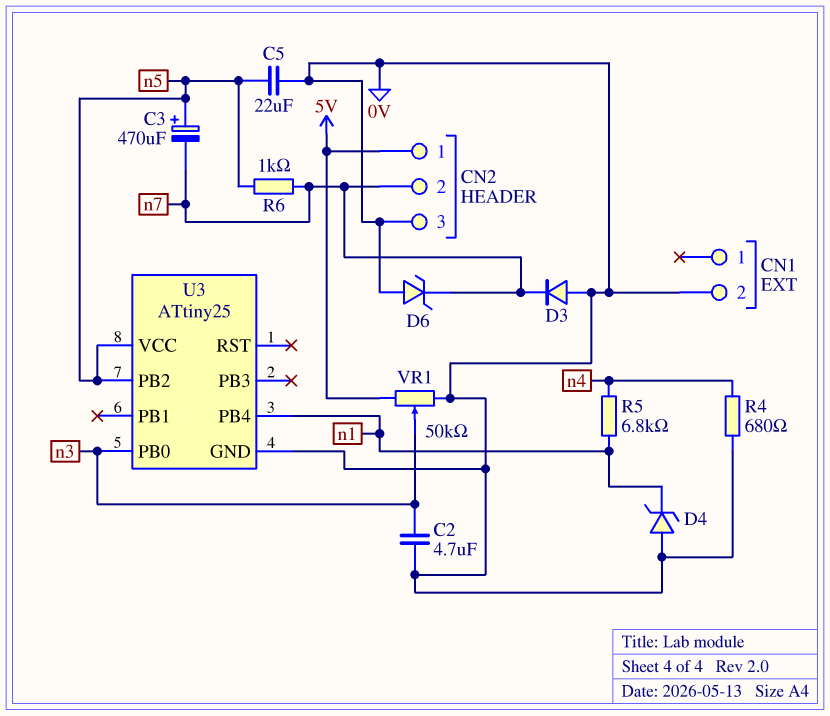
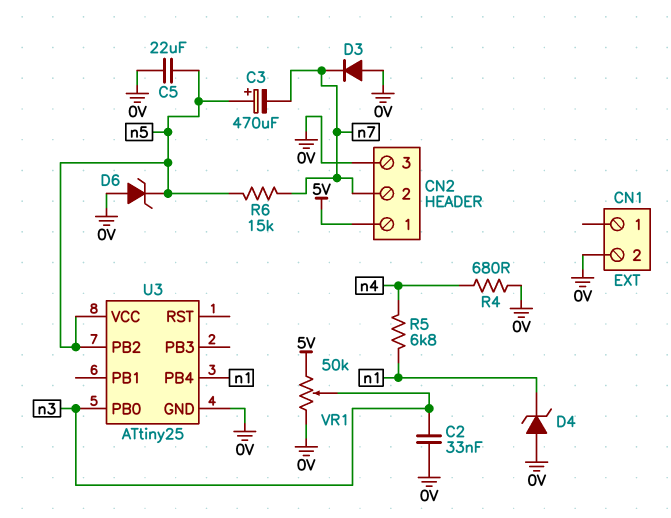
C2: 4.7uF (0V, n3) -> 33nF (0V, n3)
D6: zener (A 0V, K n7) -> zener (A 0V, K n5)
R6: 1k (n5, n7) -> 15k (n5, n7)

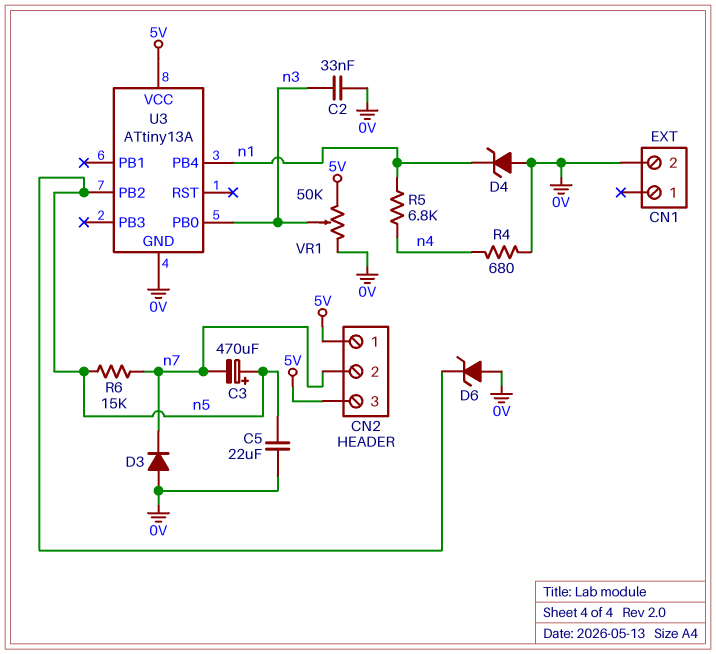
CN2 pin 3: 0V -> 5V
U3: ATtiny25 -> ATtiny13A
U3 pin VCC: n5 -> 5V

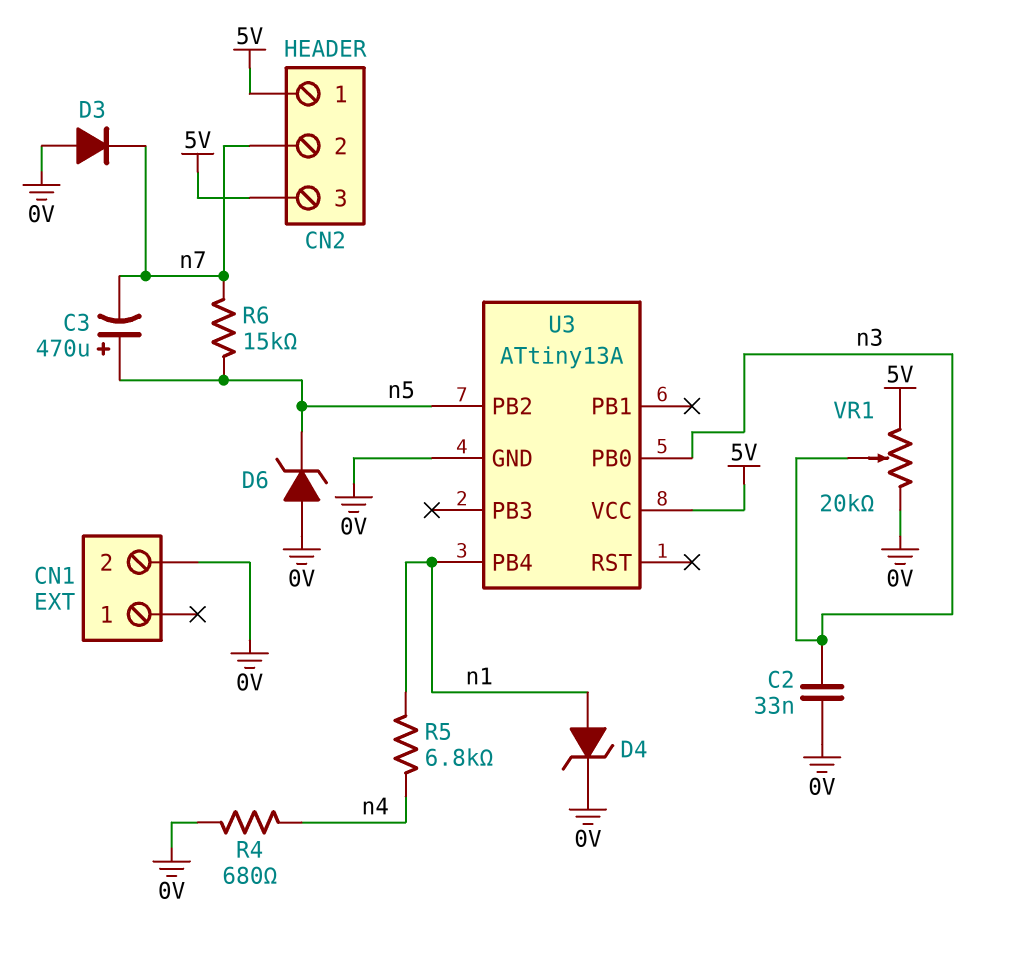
C5: 22uF (0V, n5) -> none
D4: zener (A 0V, K n1) -> zener (A n1, K 0V)
VR1: 50k (0V, 5V, wiper n3) -> 20k (0V, 5V, wiper n3)

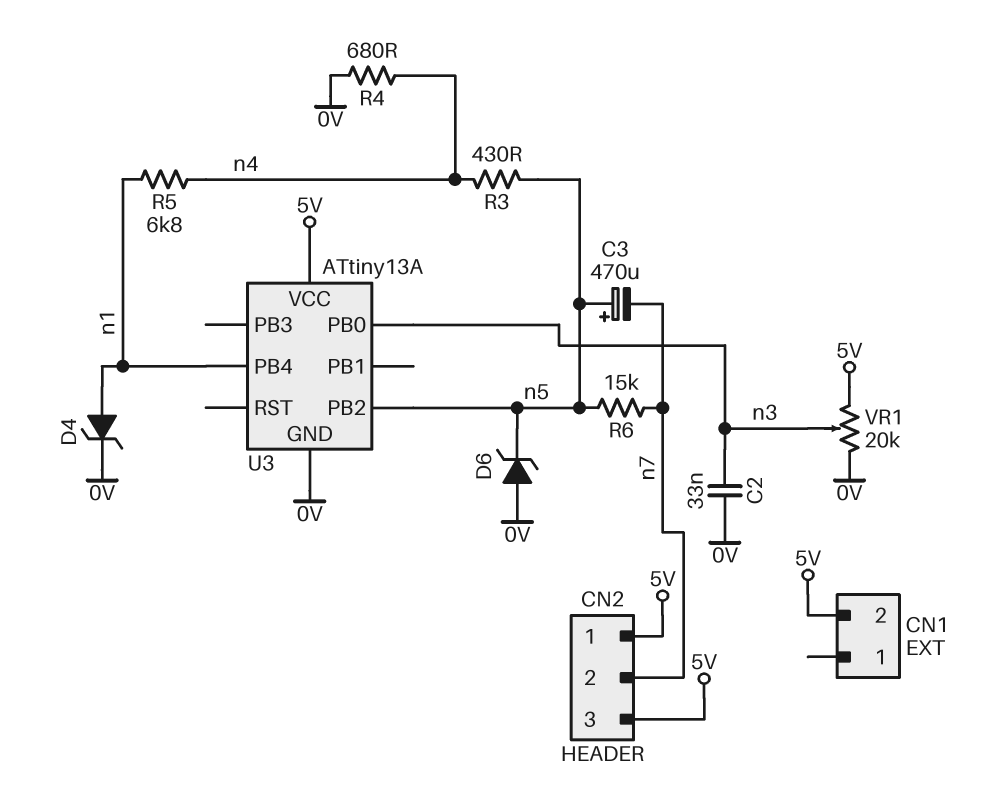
CN1 pin 2: 0V -> 5V
D3: diode (A 0V, K n7) -> none
R3: none -> 430 (n4, n5)

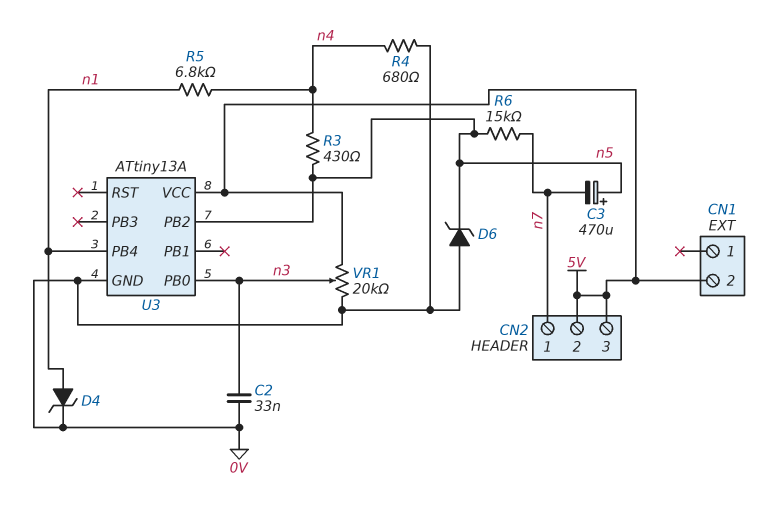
CN2 pin 1: 5V -> n7
CN2 pin 2: n7 -> 5V

